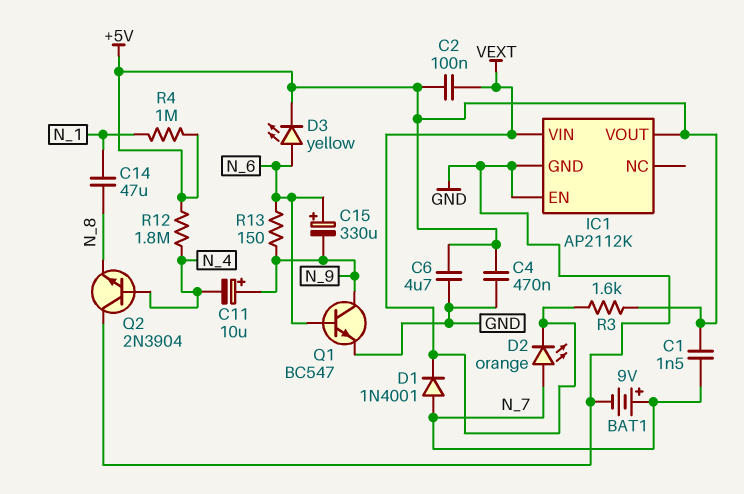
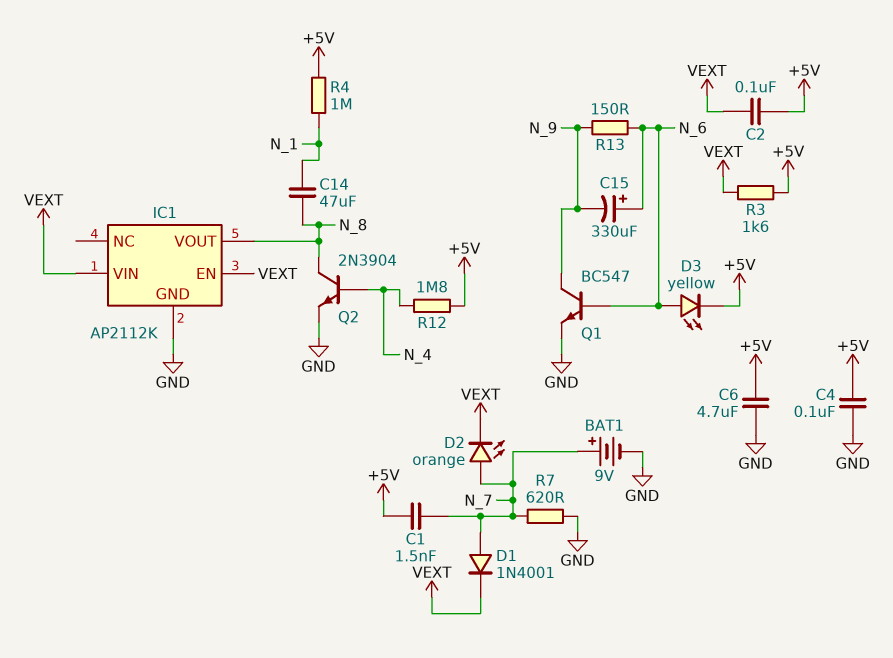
C4: 470nF (+5V, GND) -> 100nF (+5V, GND)
C11: 10uF (plus N_9, minus N_4) -> none
IC1 pin EN: GND -> VEXT
IC1 pin VOUT: +5V -> N_8
Q2: NPN 2N3904 (B N_4, C GND, E N_8) -> NPN 2N3904 (B N_4, C N_8, E GND)
R7: none -> 620 (GND, N_7)

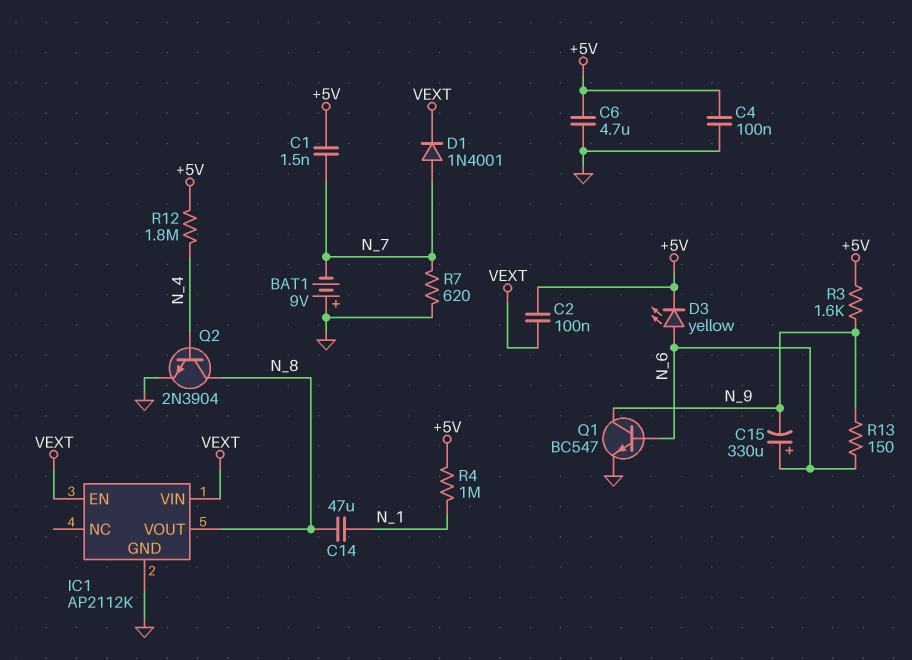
BAT1: 9V (plus N_7, minus GND) -> 9V (plus GND, minus N_7)
D2: LED orange (A N_7, K VEXT) -> none
R3: 1.6k (+5V, VEXT) -> 1.6k (+5V, N_9)

